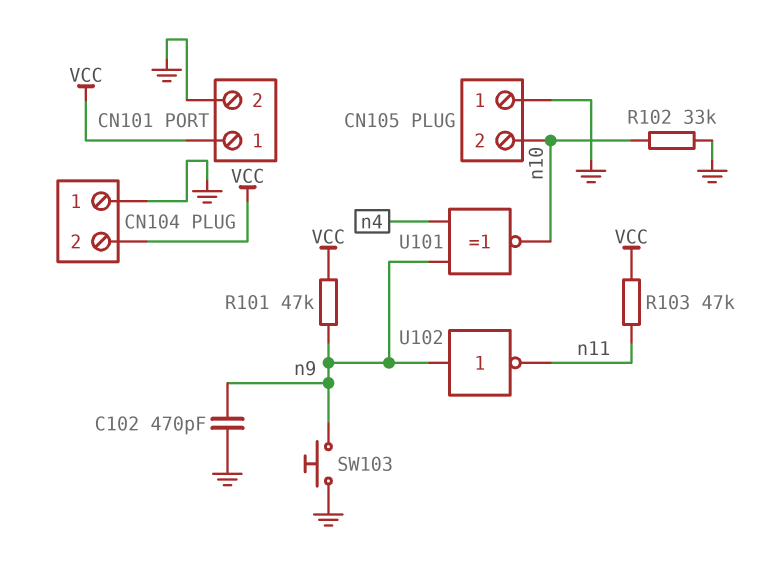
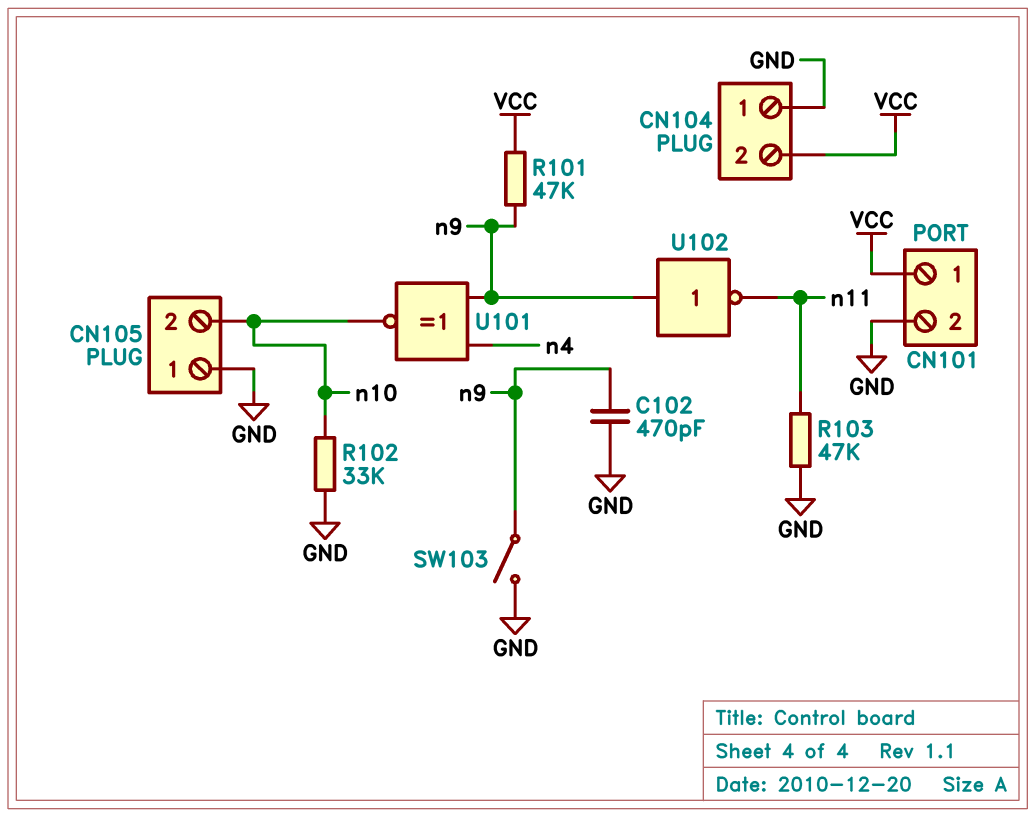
R103: 47k (VCC, n11) -> 47k (GND, n11)
SW103: button (GND, n9) -> switch (GND, n9)

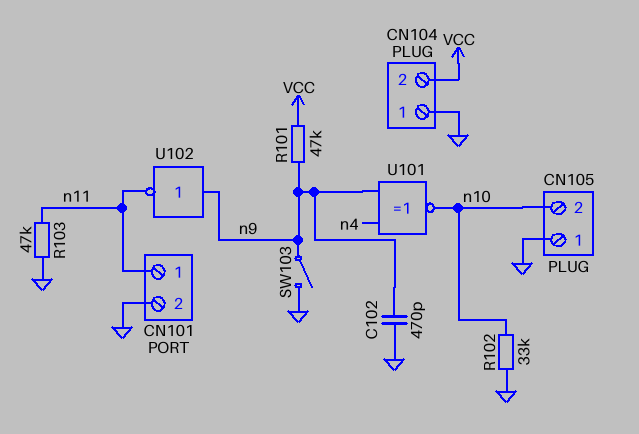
CN101 pin 1: VCC -> n11

